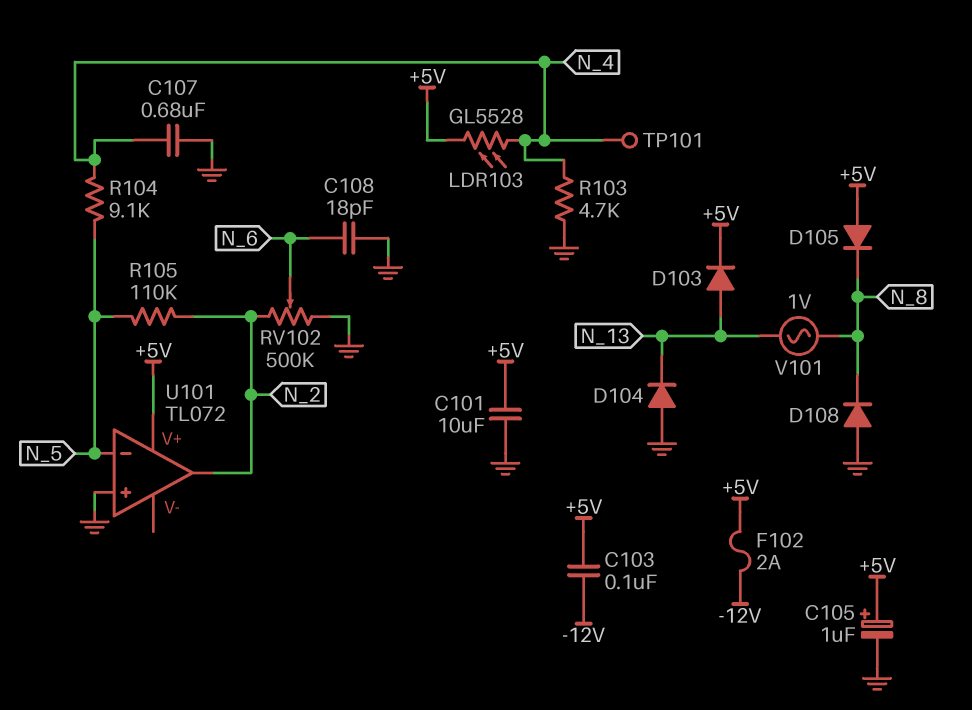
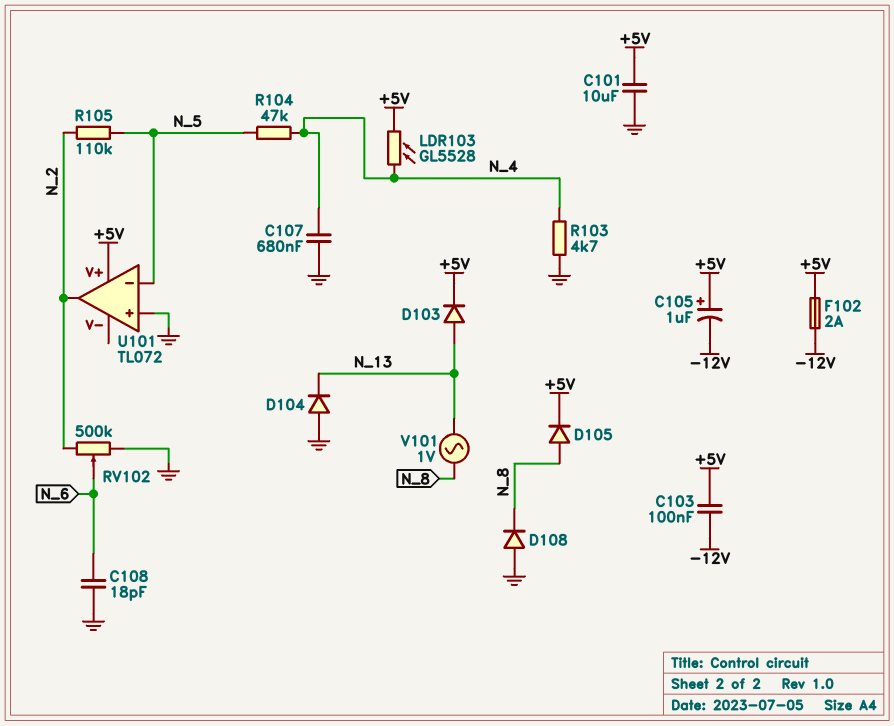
C105: 1uF (plus +5V, minus GND) -> 1uF (plus +5V, minus -12V)
D105: diode (A +5V, K N_8) -> diode (A N_8, K +5V)
R104: 9.1k (N_4, N_5) -> 47k (N_4, N_5)
TP101: test point (N_4) -> none

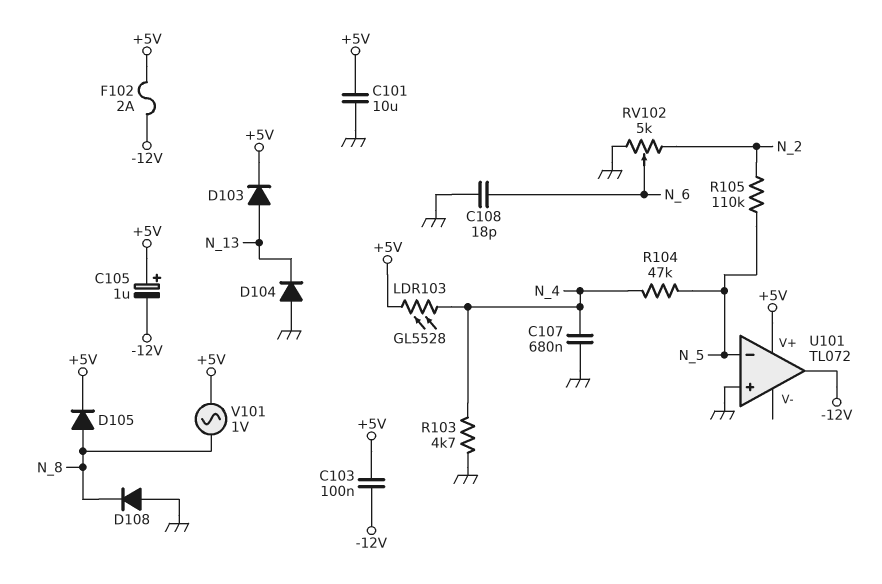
RV102: 500k (GND, N_2, wiper N_6) -> 5k (GND, N_2, wiper N_6)
U101 pin out: N_2 -> -12V
V101: AC 1V (N_8, N_13) -> AC 1V (+5V, N_8)

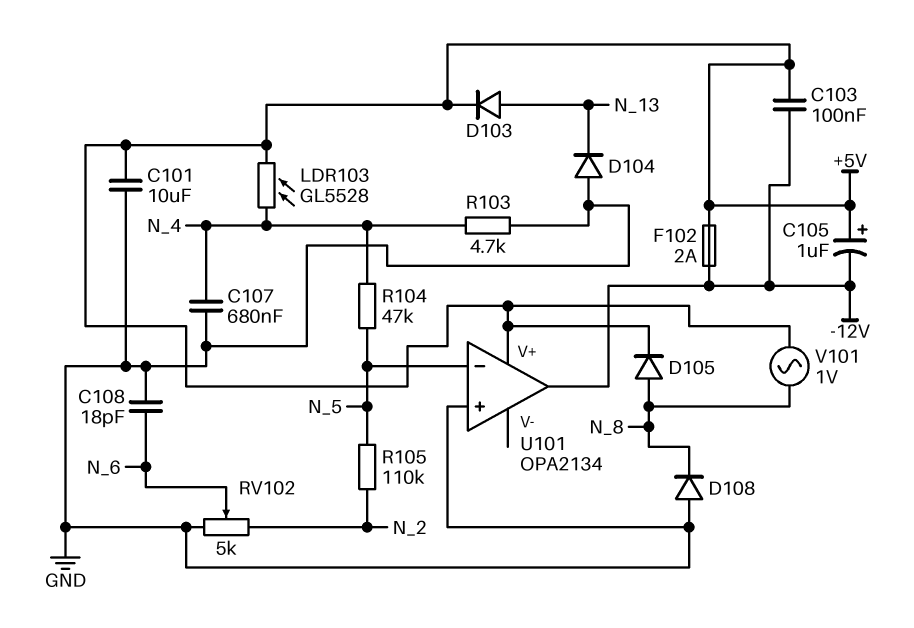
U101: TL072 -> OPA2134

